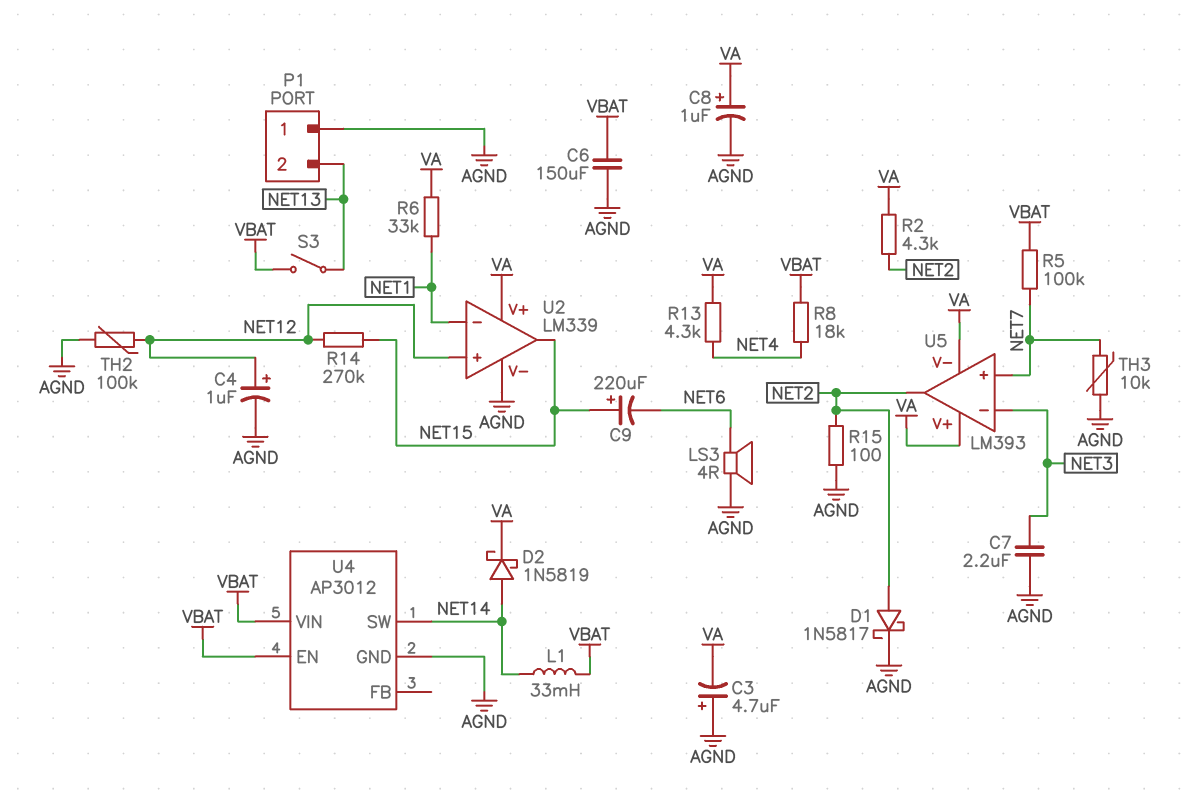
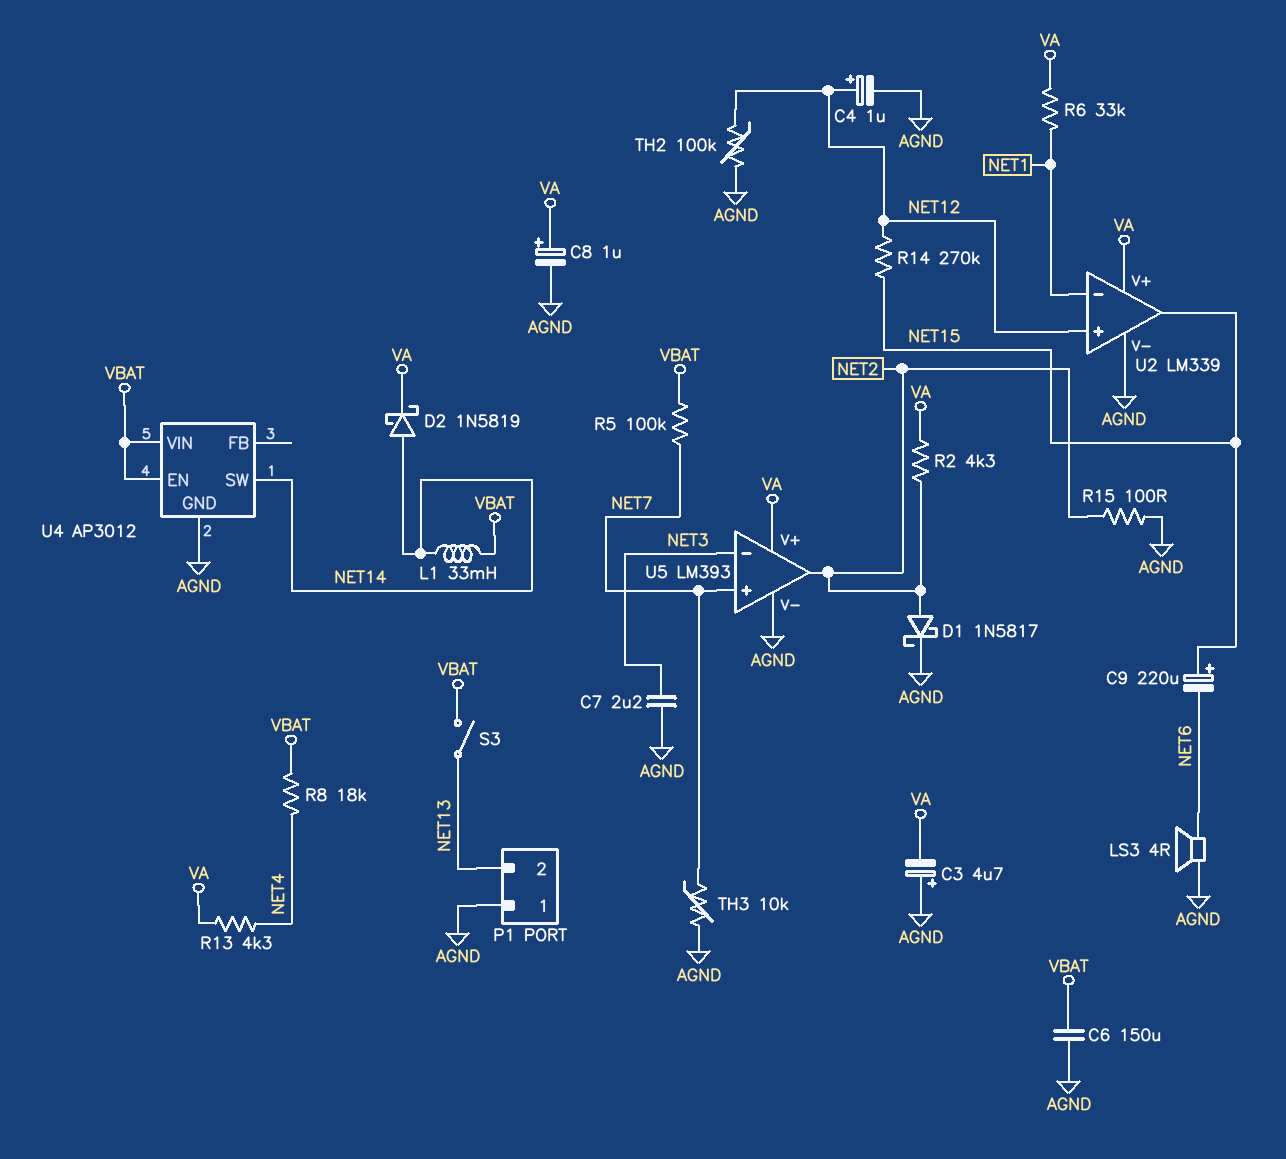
U5 pin V-: VA -> AGND

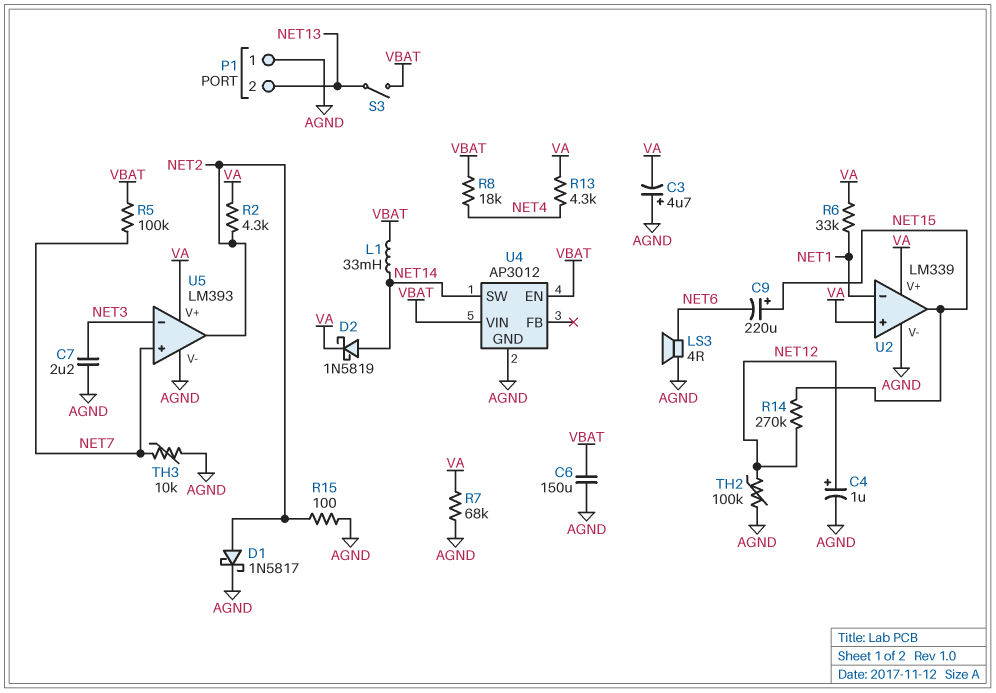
C8: 1uF (plus VA, minus AGND) -> none
R7: none -> 68k (AGND, VA)
U2 pin in+: NET12 -> VA

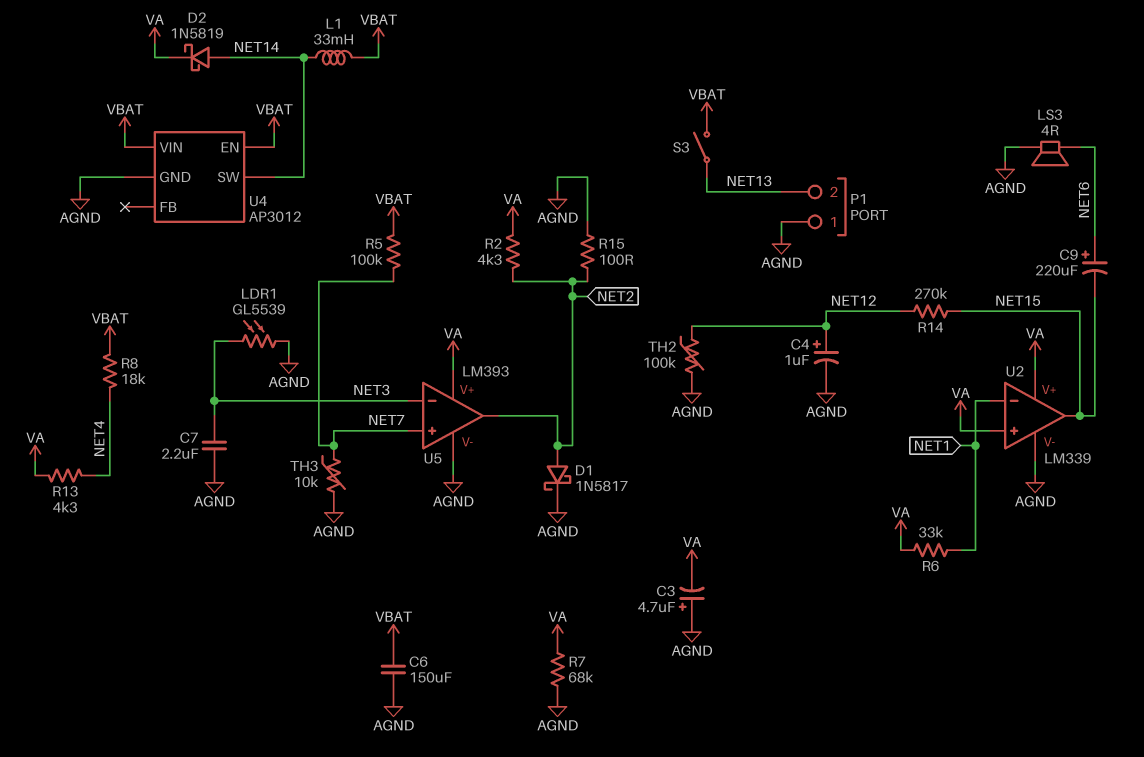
C9: 220uF (plus NET15, minus NET6) -> 220uF (plus NET6, minus NET15)
LDR1: none -> GL5539 (AGND, NET3)

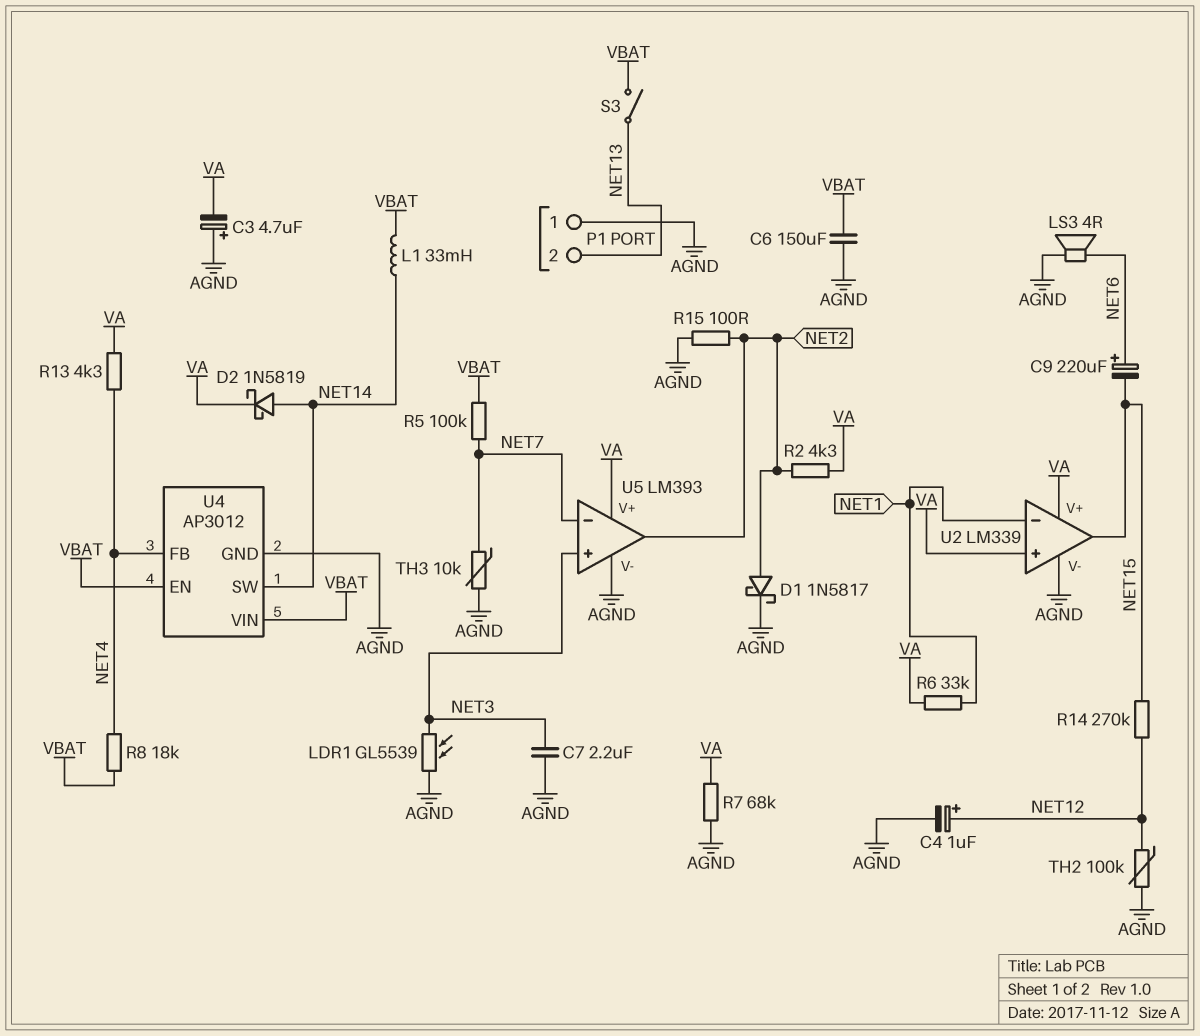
U4 pin FB: none -> NET4
U5 pin in+: NET7 -> NET3
U5 pin in-: NET3 -> NET7

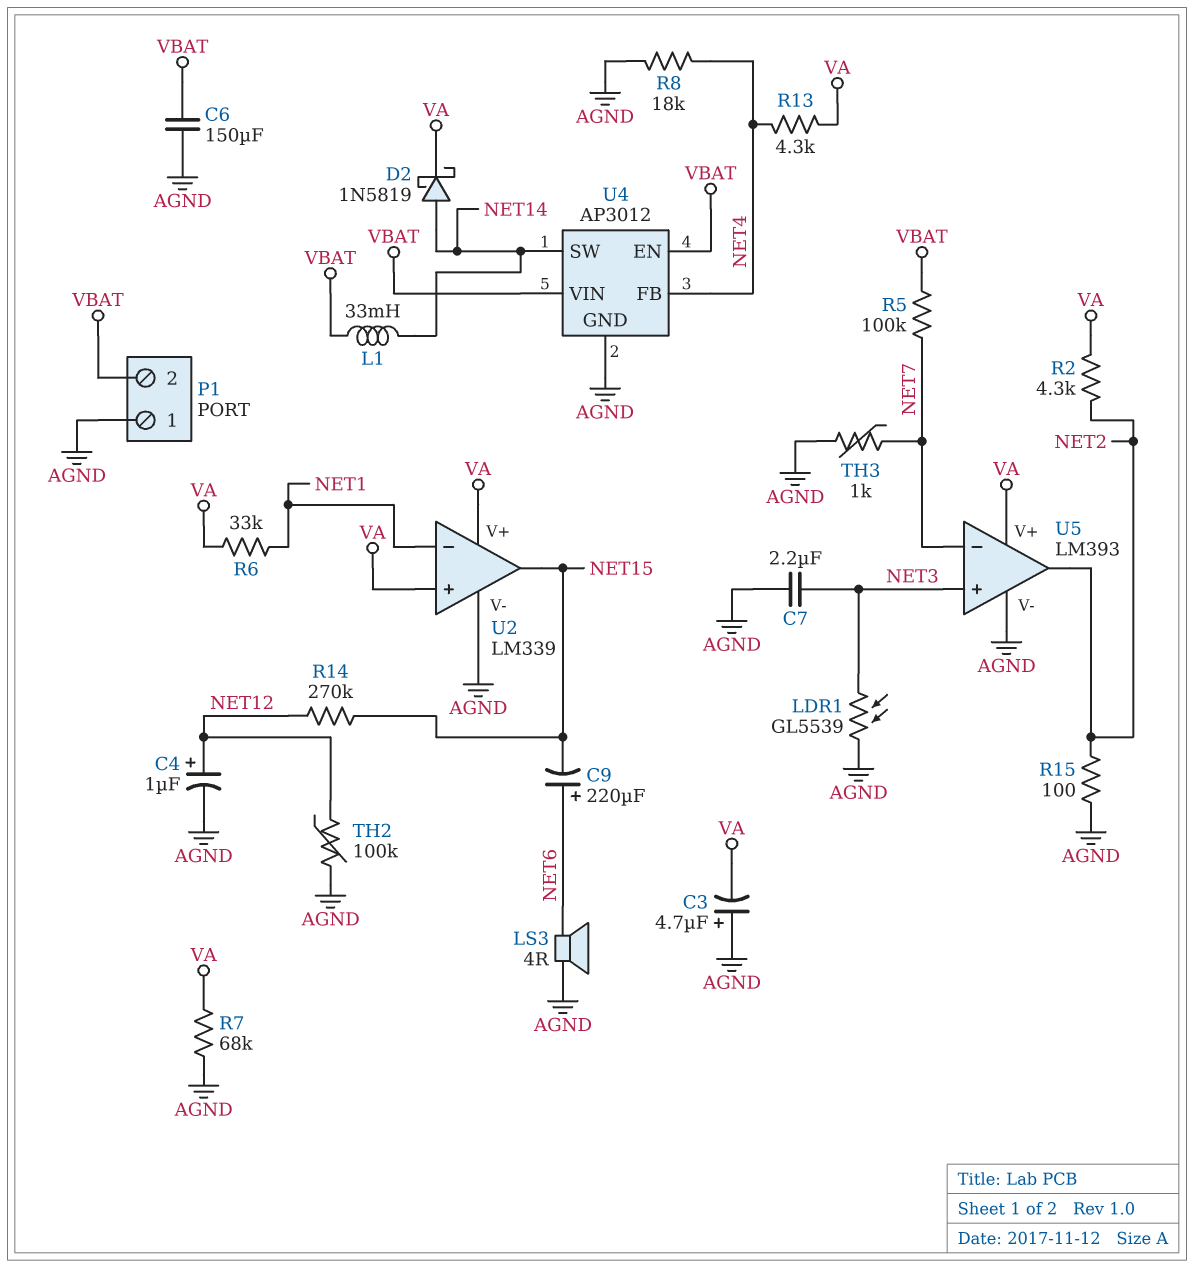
D1: schottky 1N5817 (A NET2, K AGND) -> none
P1 pin 2: NET13 -> VBAT
R8: 18k (NET4, VBAT) -> 18k (AGND, NET4)
S3: switch (NET13, VBAT) -> none
TH3: 10k (AGND, NET7) -> 1k (AGND, NET7)

